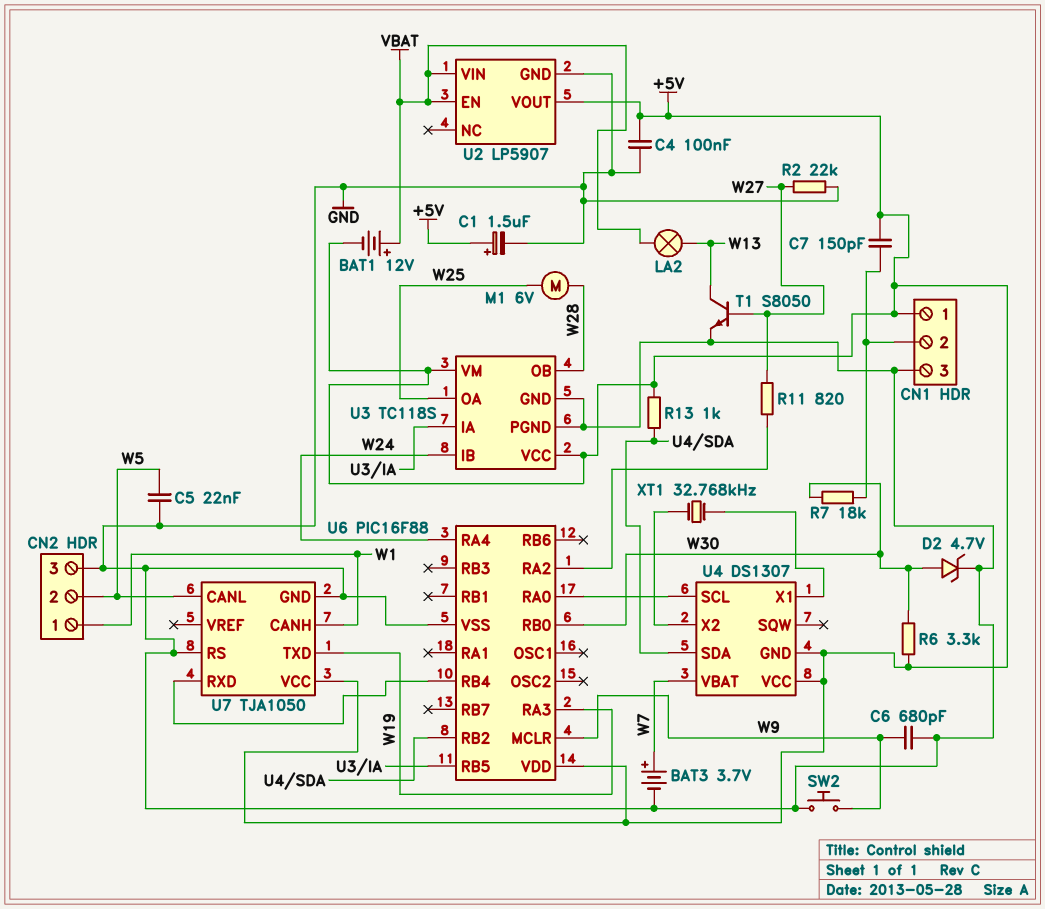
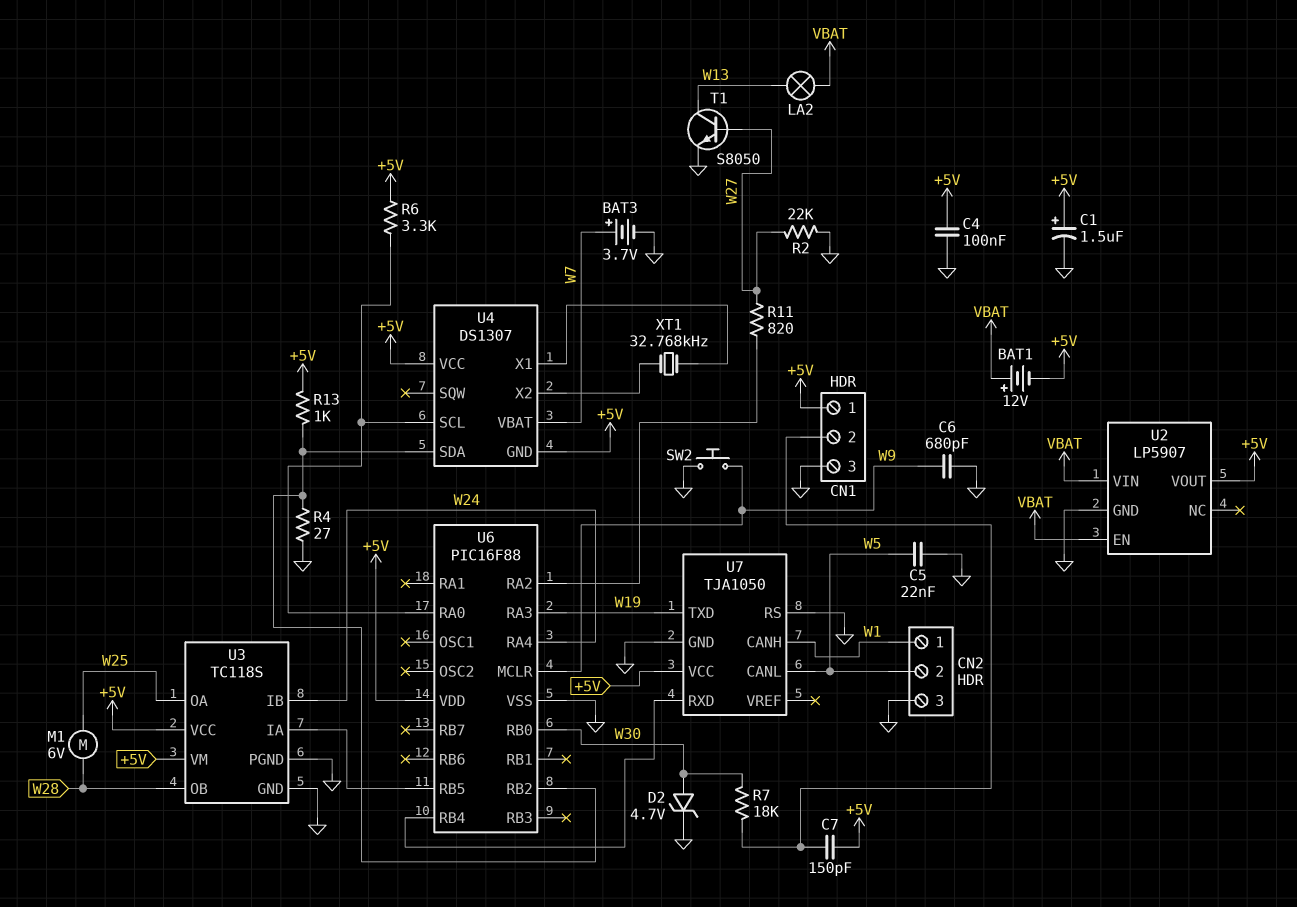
R4: none -> 27 (GND, U4/SDA)
R6: 3.3k (+5V, W30) -> 3.3k (+5V, U4/SCL)

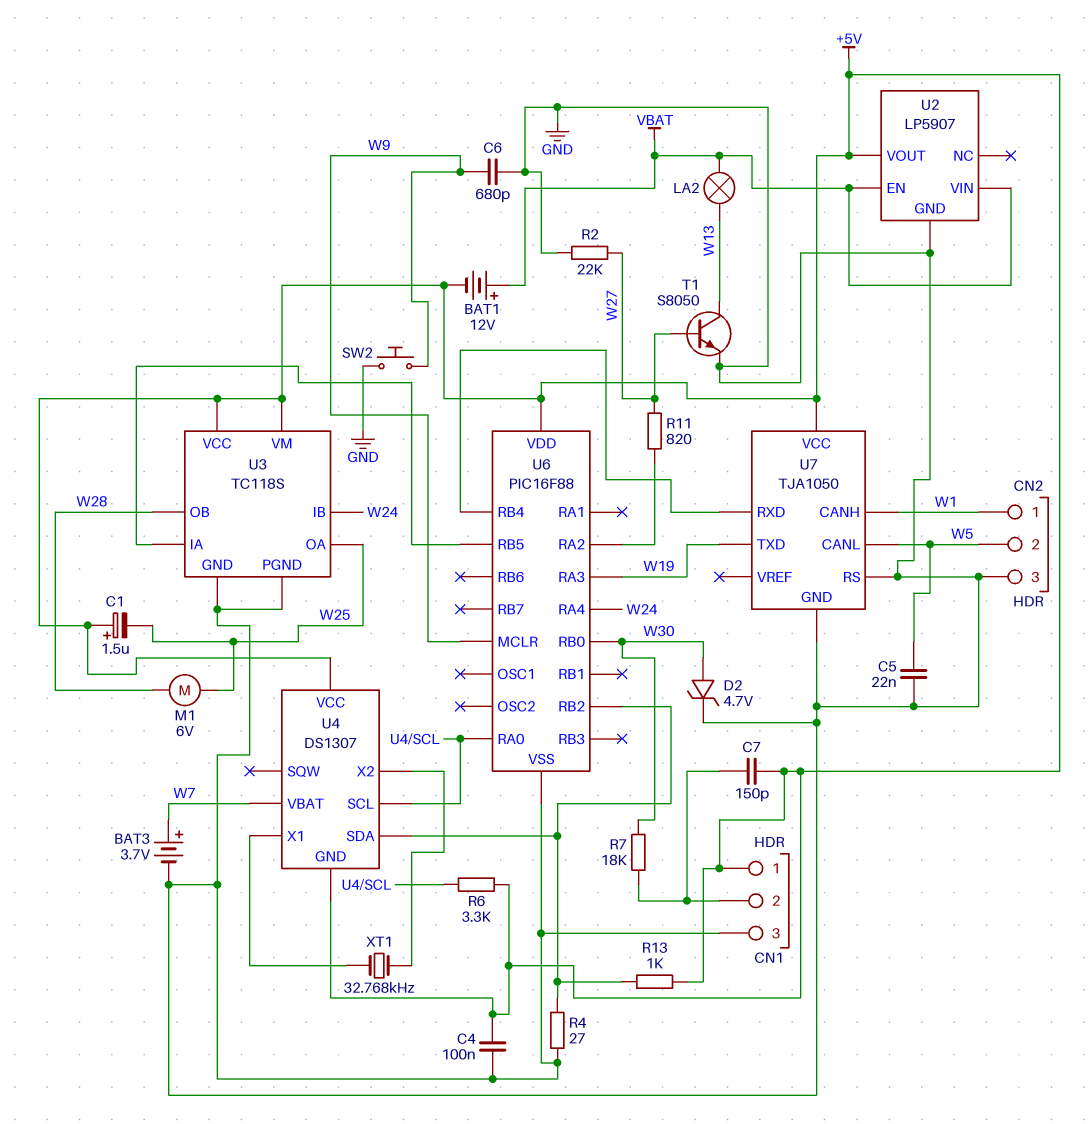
C1: 1.5uF (plus +5V, minus GND) -> 1.5uF (plus +5V, minus W25)

